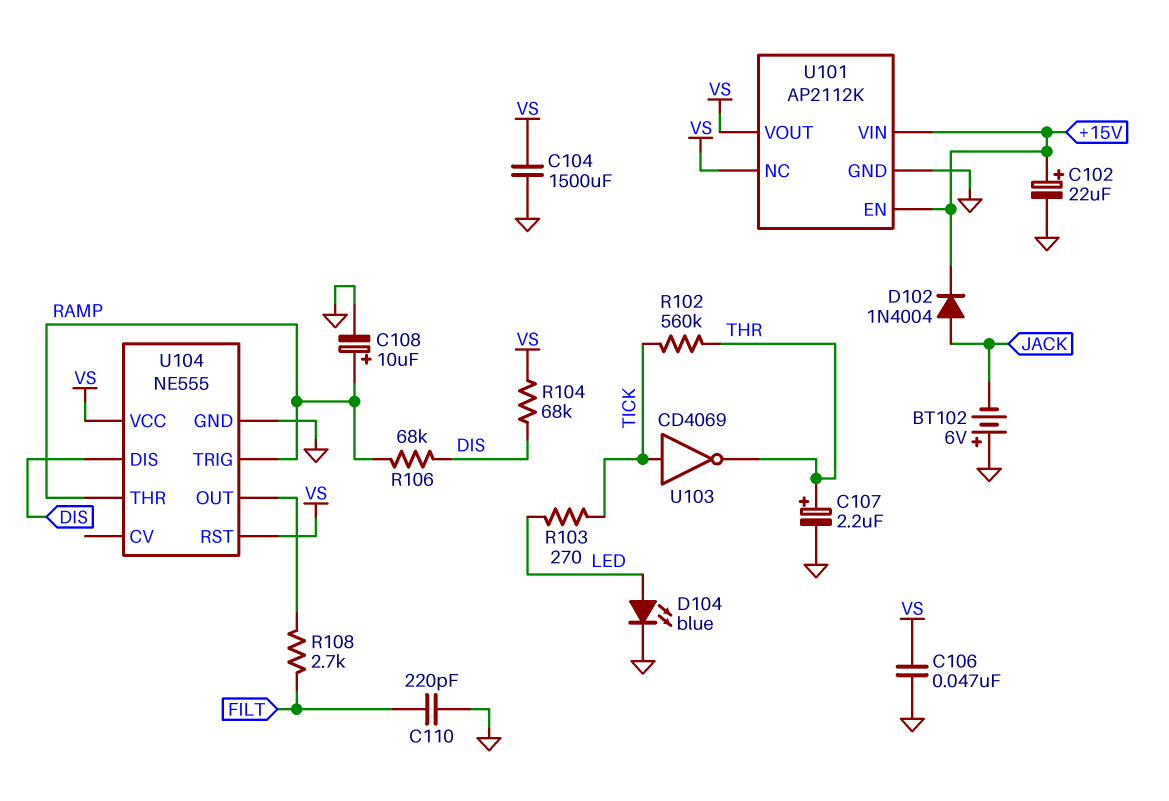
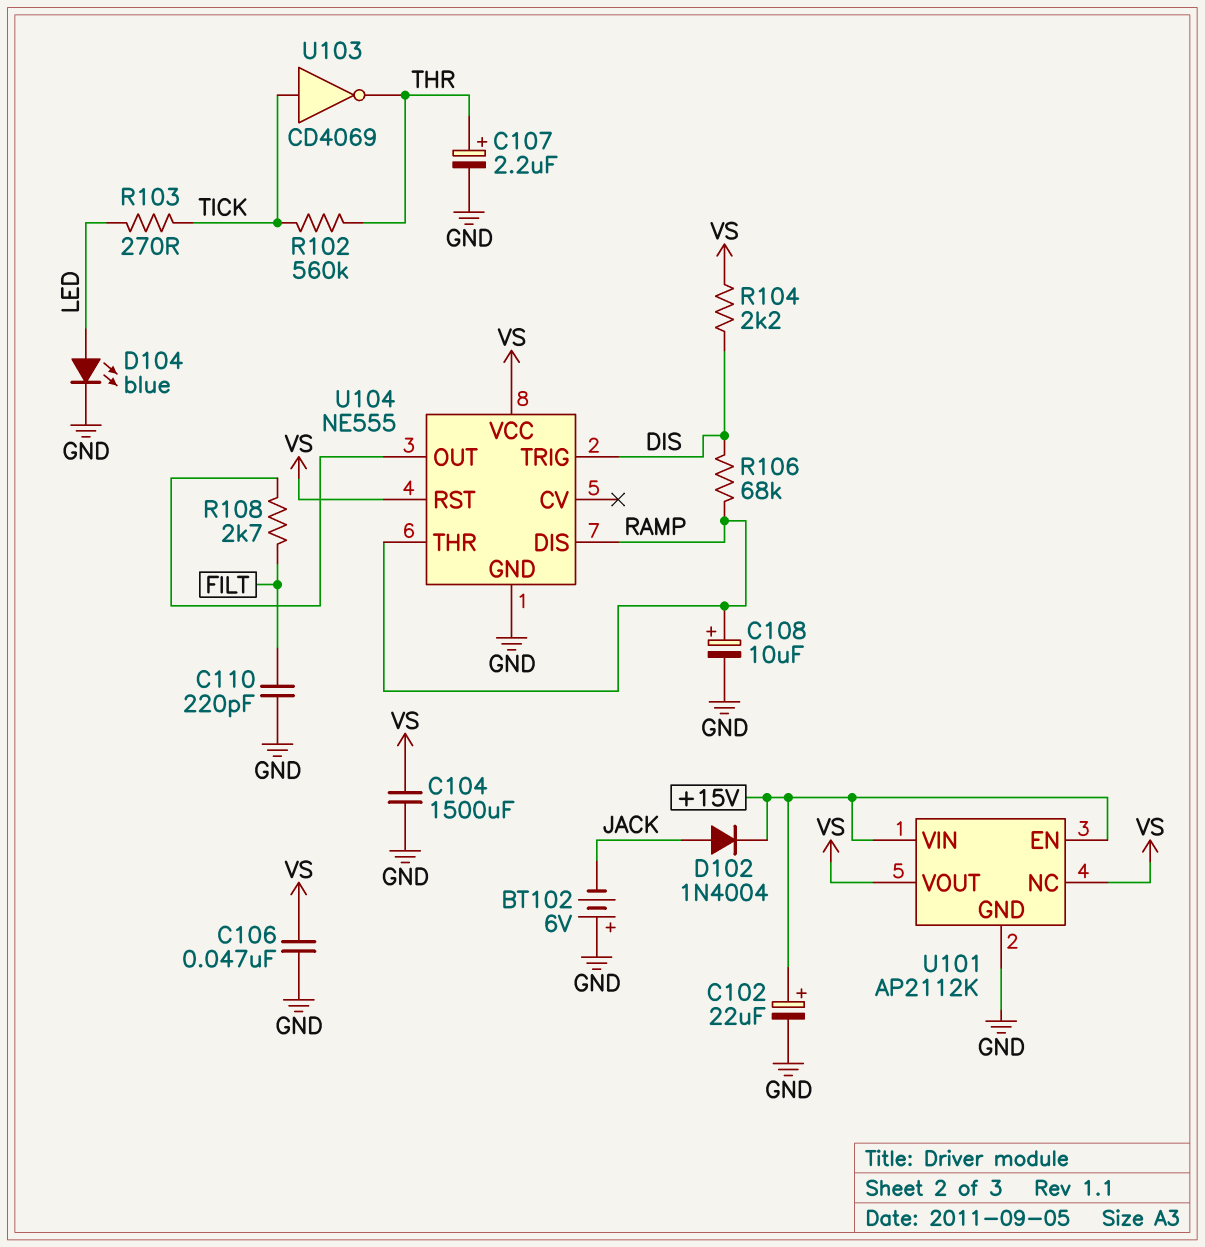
R104: 68k (DIS, VS) -> 2.2k (DIS, VS)
U104 pin DIS: DIS -> RAMP
U104 pin TRIG: RAMP -> DIS

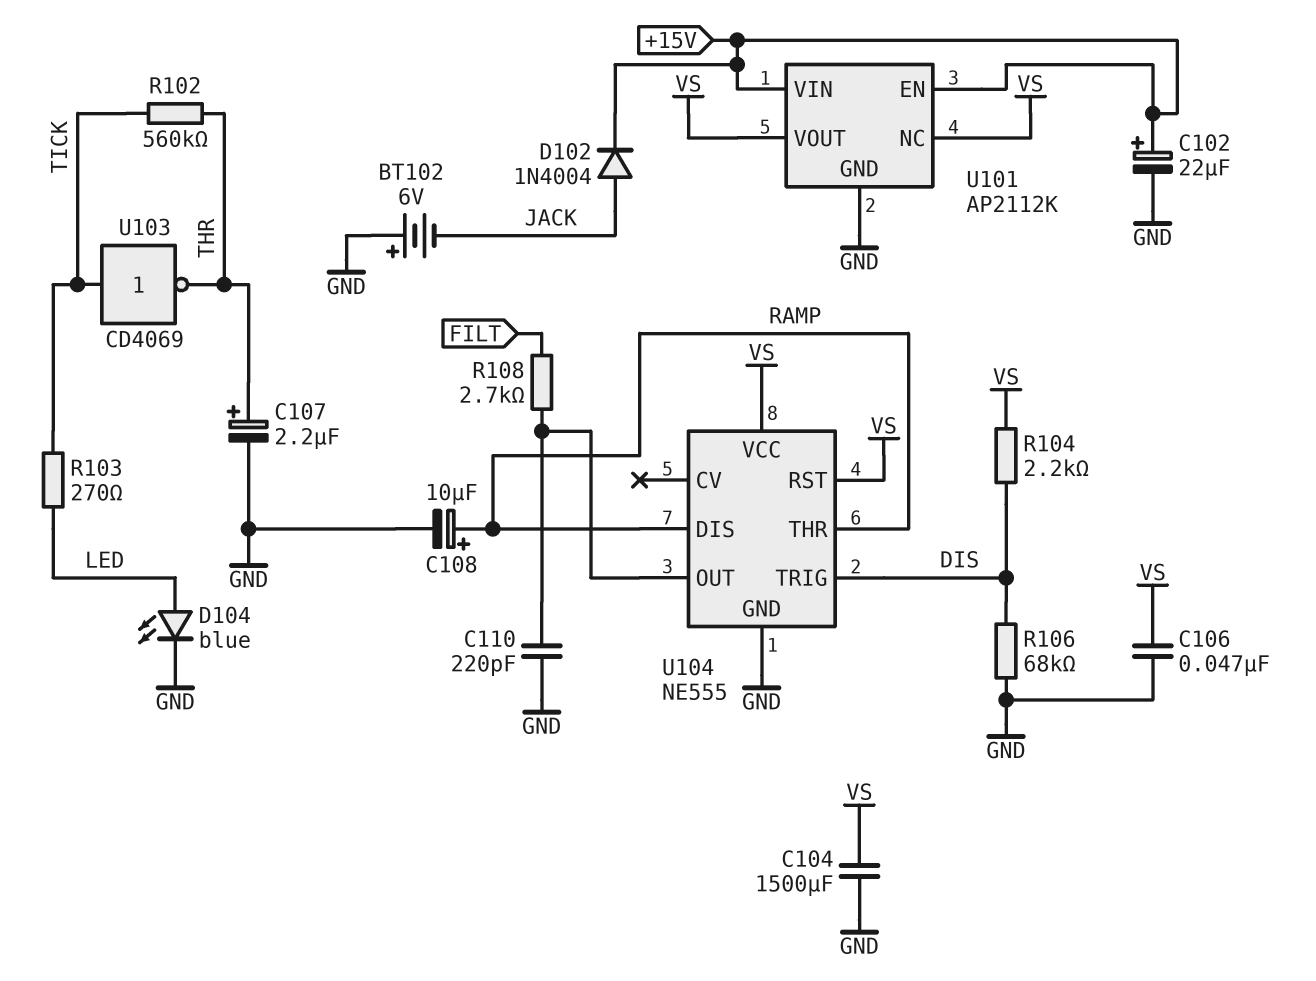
C110: 220pF (FILT, GND) -> 220pF (GND, U104/OUT)
R106: 68k (DIS, RAMP) -> 68k (DIS, GND)

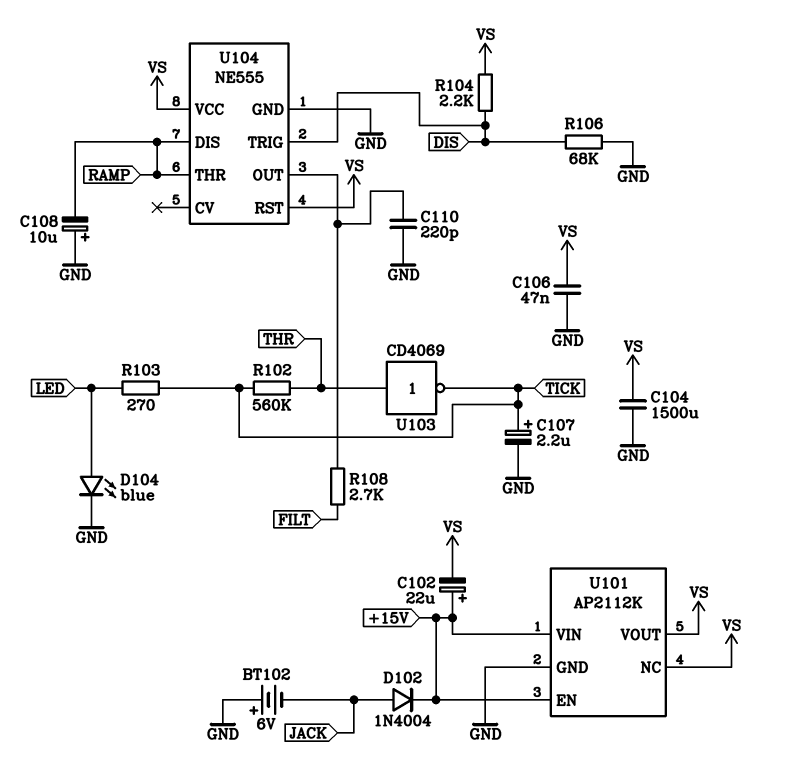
C102: 22uF (plus +15V, minus GND) -> 22uF (plus +15V, minus VS)
C107: 2.2uF (plus THR, minus GND) -> 2.2uF (plus TICK, minus GND)
C108: 10uF (plus RAMP, minus GND) -> 10uF (plus GND, minus RAMP)
U103: NOT CD4069 (in TICK, out THR) -> NOT CD4069 (in THR, out TICK)

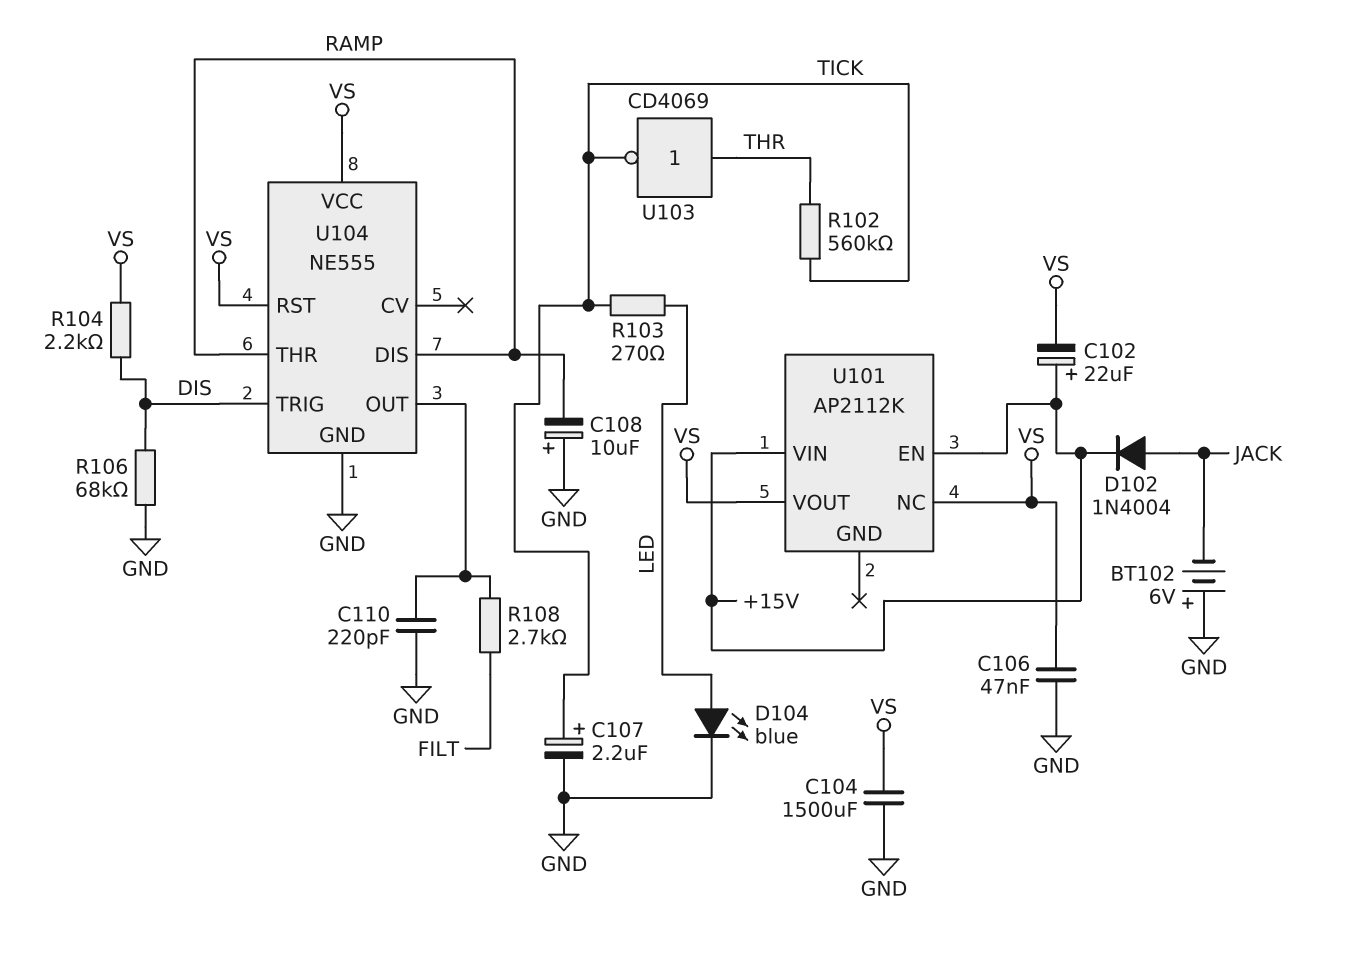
U101 pin GND: GND -> none

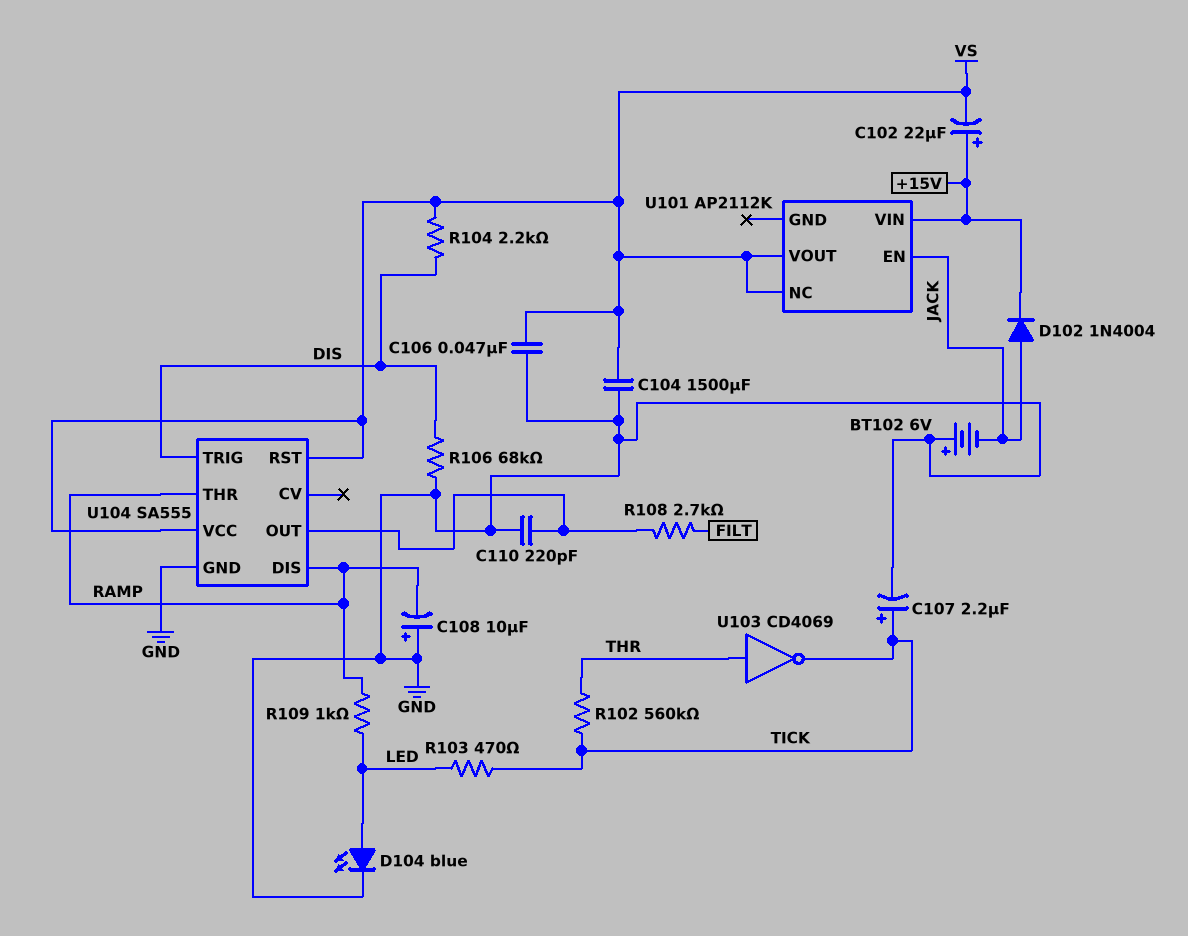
R103: 270 (LED, TICK) -> 470 (LED, TICK)
R109: none -> 1k (LED, RAMP)
U101 pin EN: +15V -> JACK
U104: NE555 -> SA555

